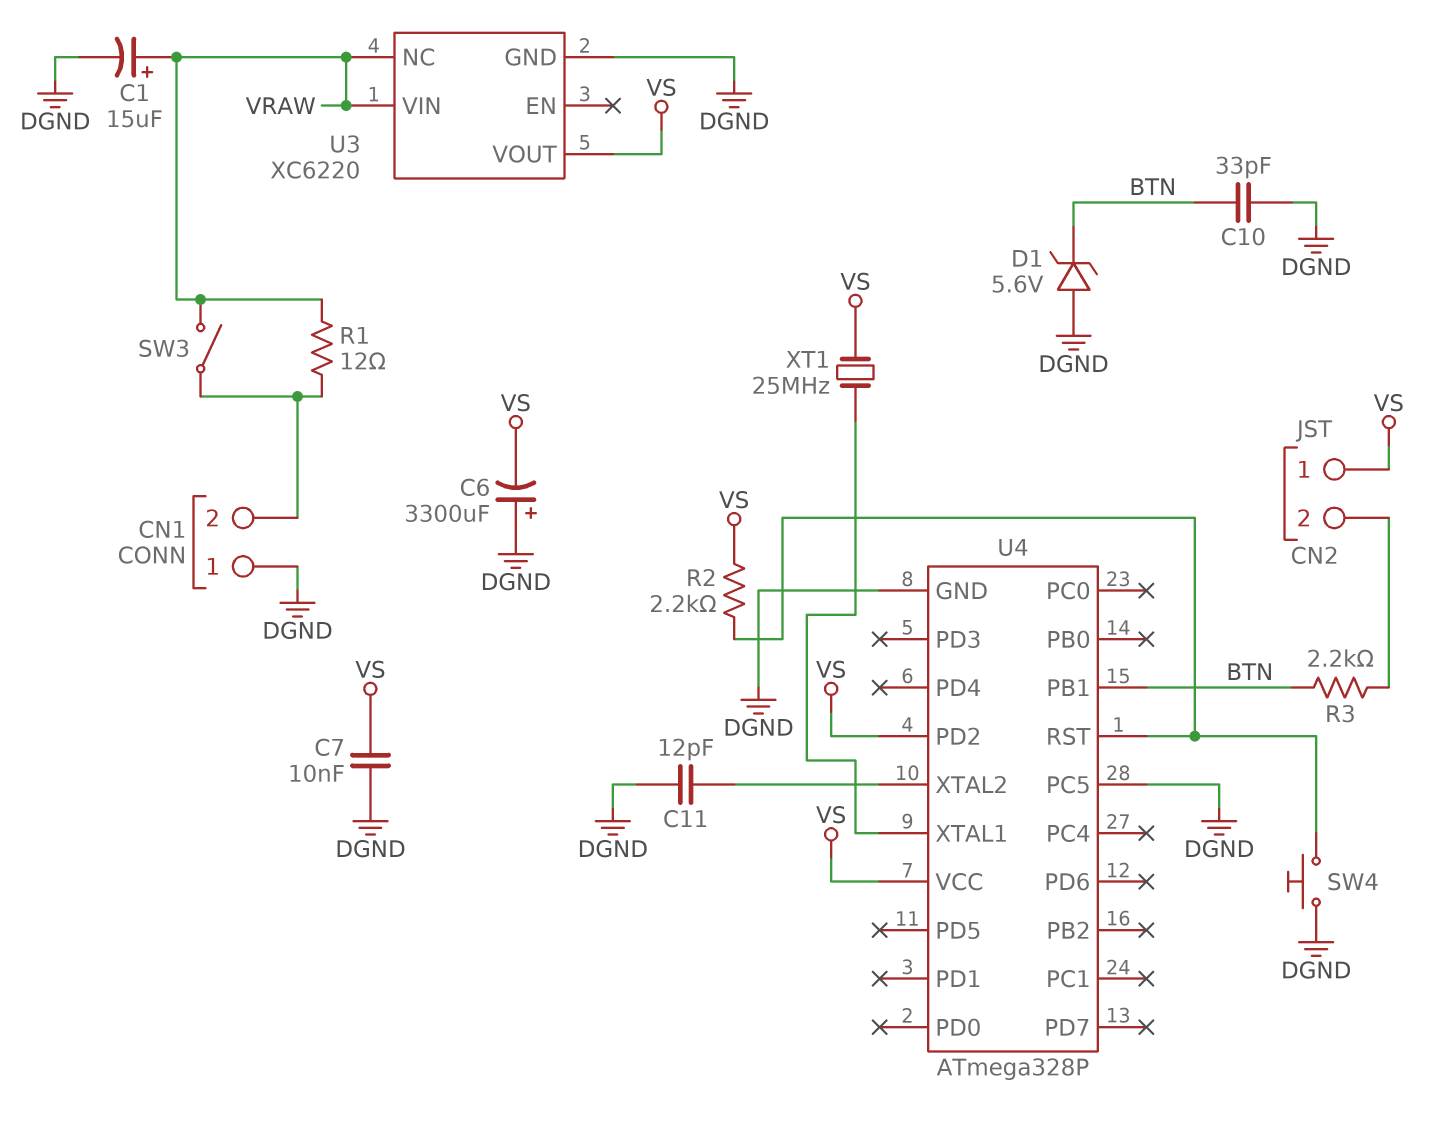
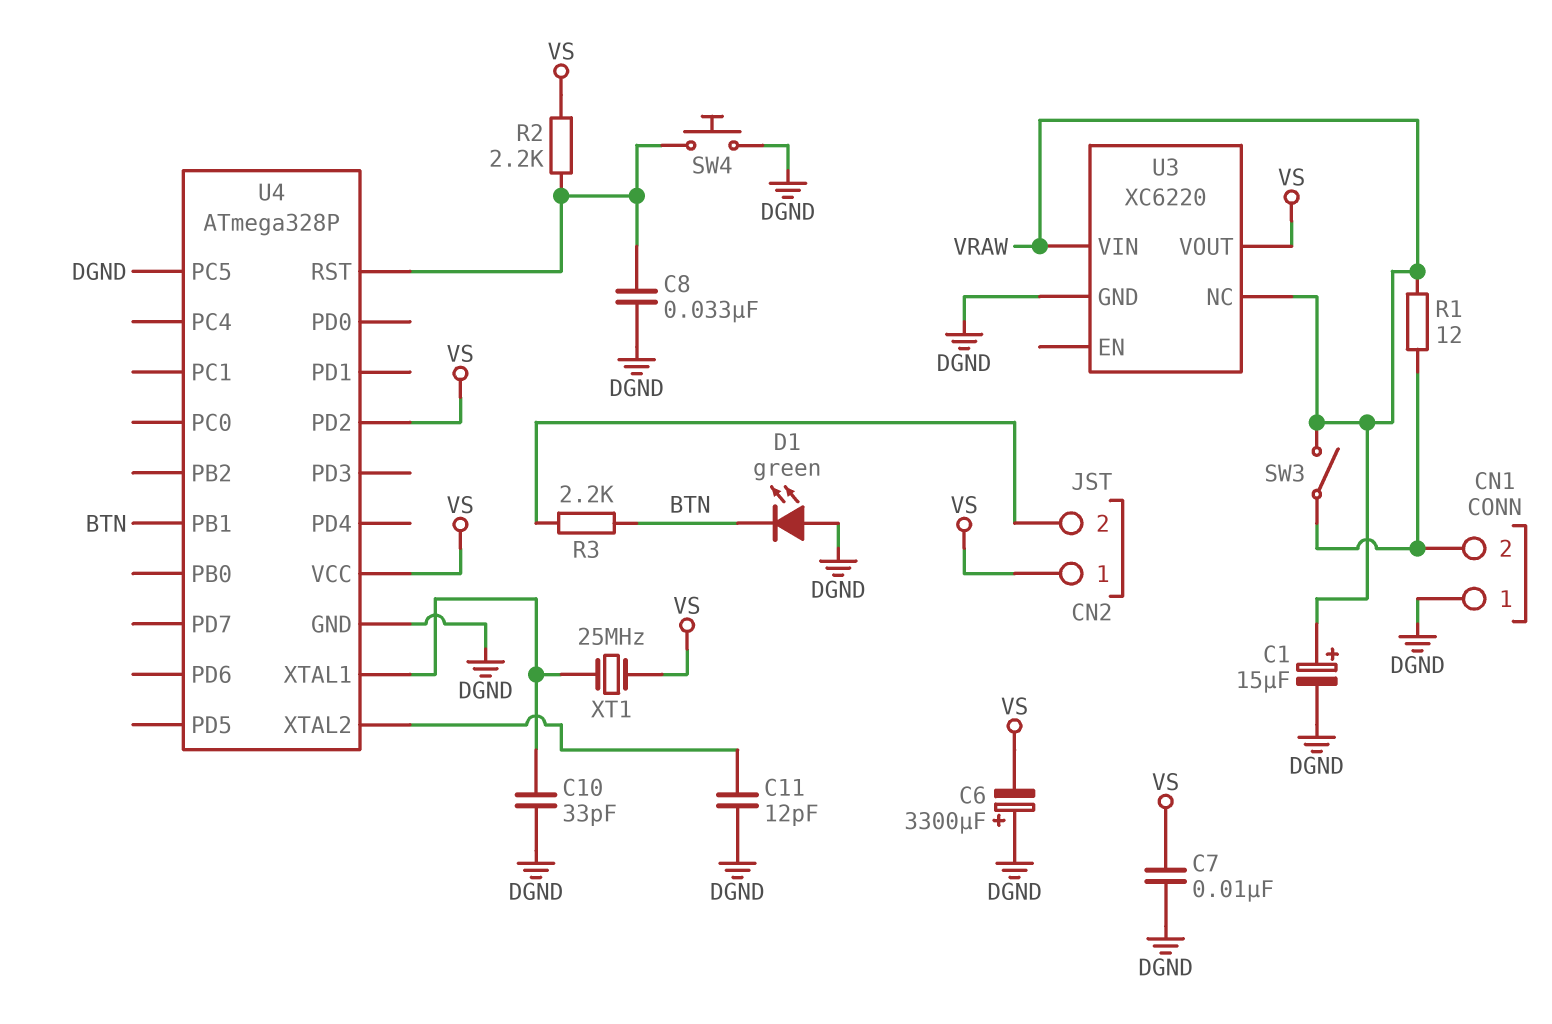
C8: none -> 33nF (DGND, U4/RST)
C10: 33pF (BTN, DGND) -> 33pF (DGND, U4/XTAL1)
D1: zener 5.6V (A DGND, K BTN) -> LED green (A DGND, K BTN)

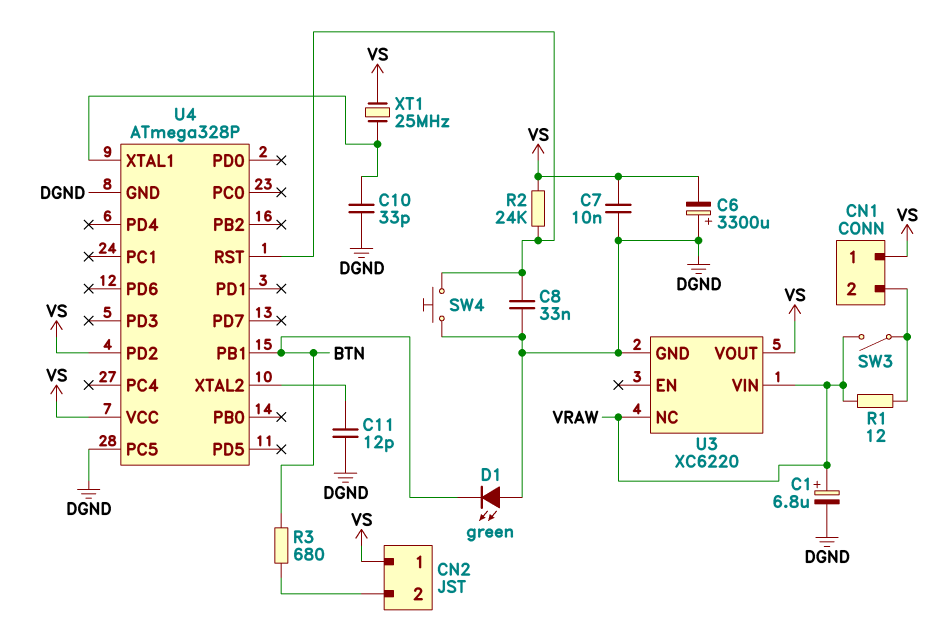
C1: 15uF (plus VRAW, minus DGND) -> 6.8uF (plus VRAW, minus DGND)
CN1 pin 1: DGND -> VS
R2: 2.2k (U4/RST, VS) -> 24k (U4/RST, VS)
R3: 2.2k (BTN, CN2/2) -> 680 (BTN, CN2/2)

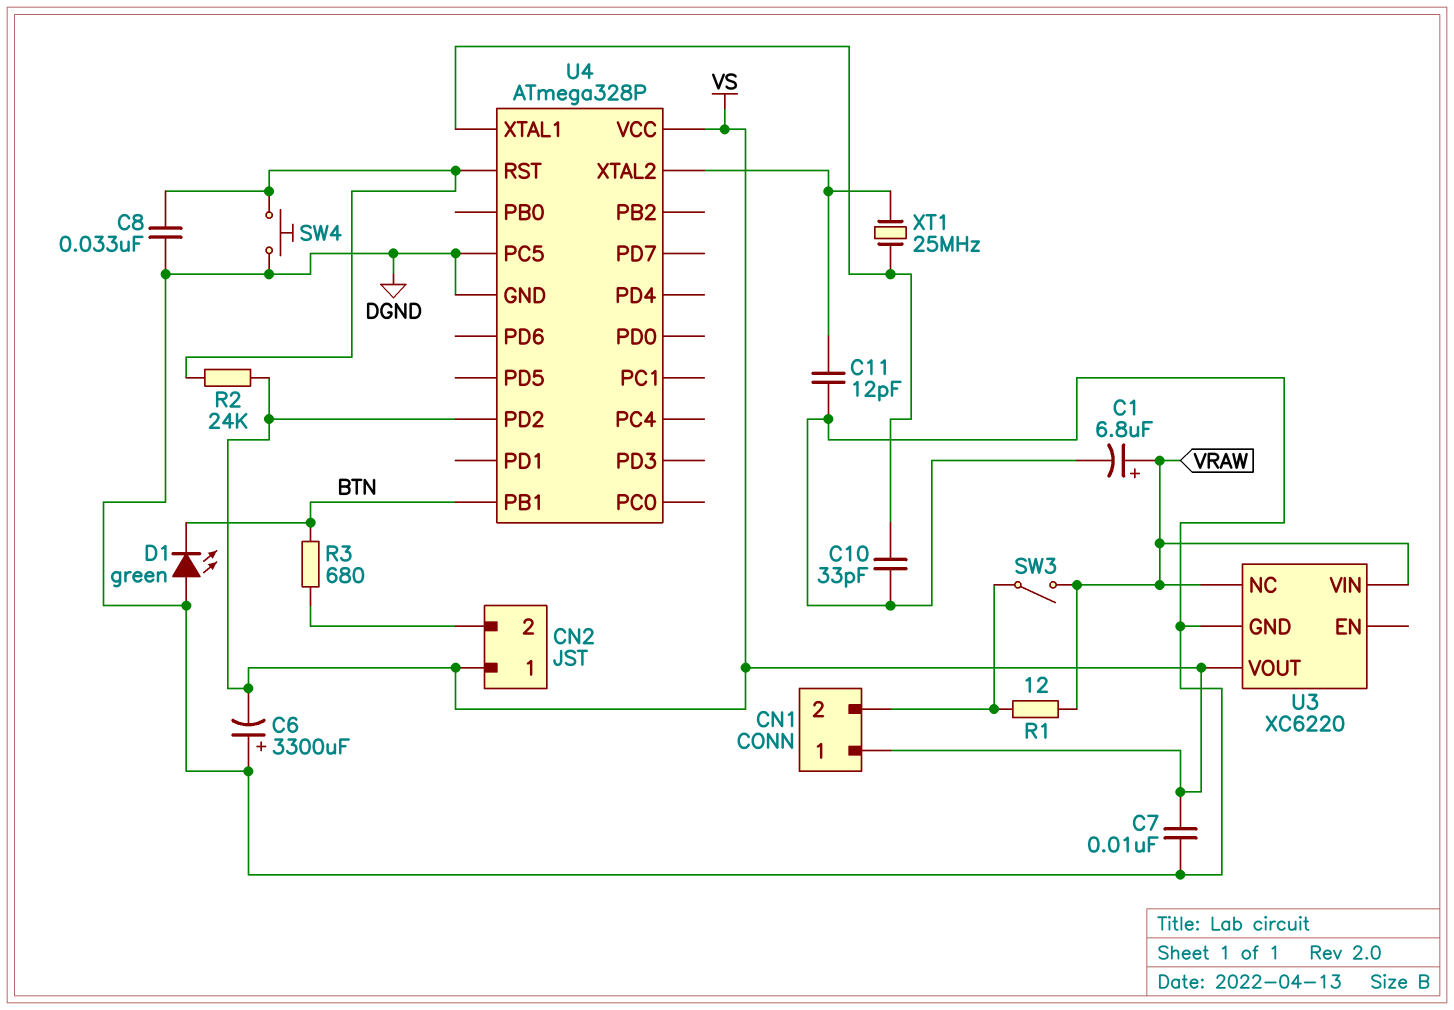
XT1: 25MHz (U4/XTAL1, VS) -> 25MHz (U4/XTAL1, U4/XTAL2)

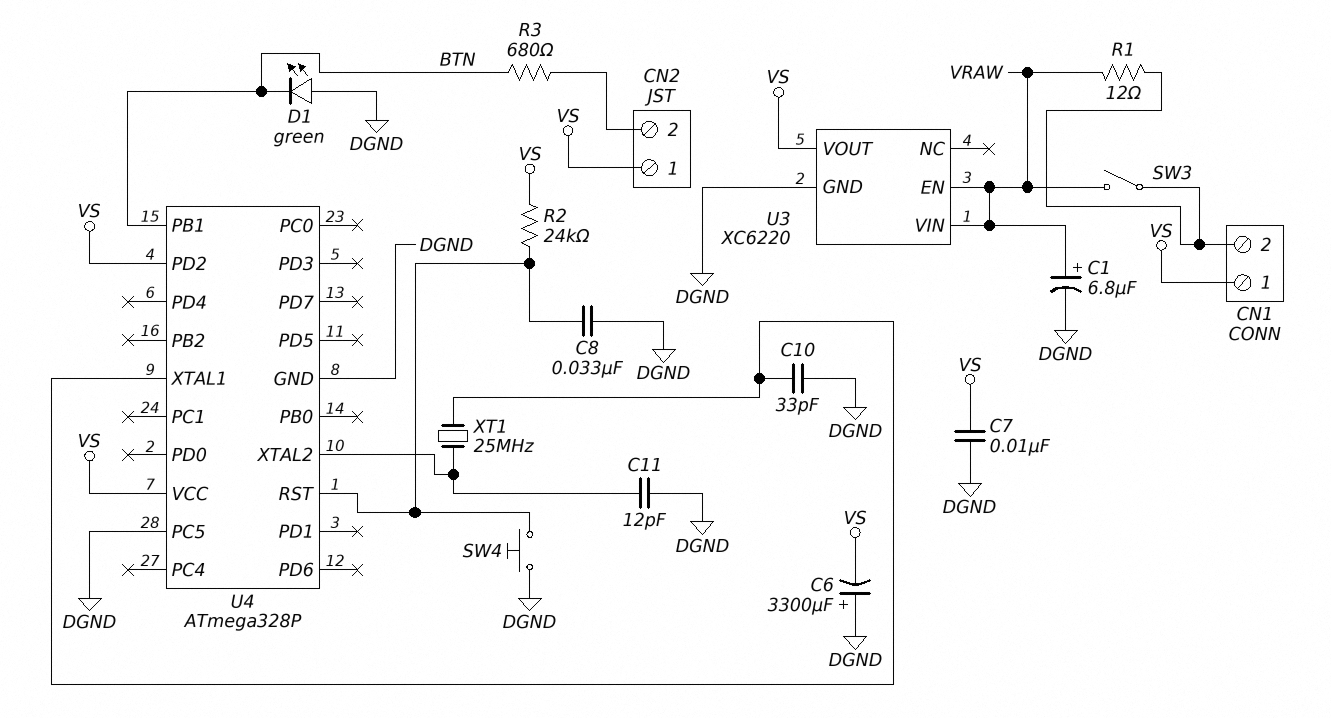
U3 pin EN: none -> VRAW
U3 pin NC: VRAW -> none

